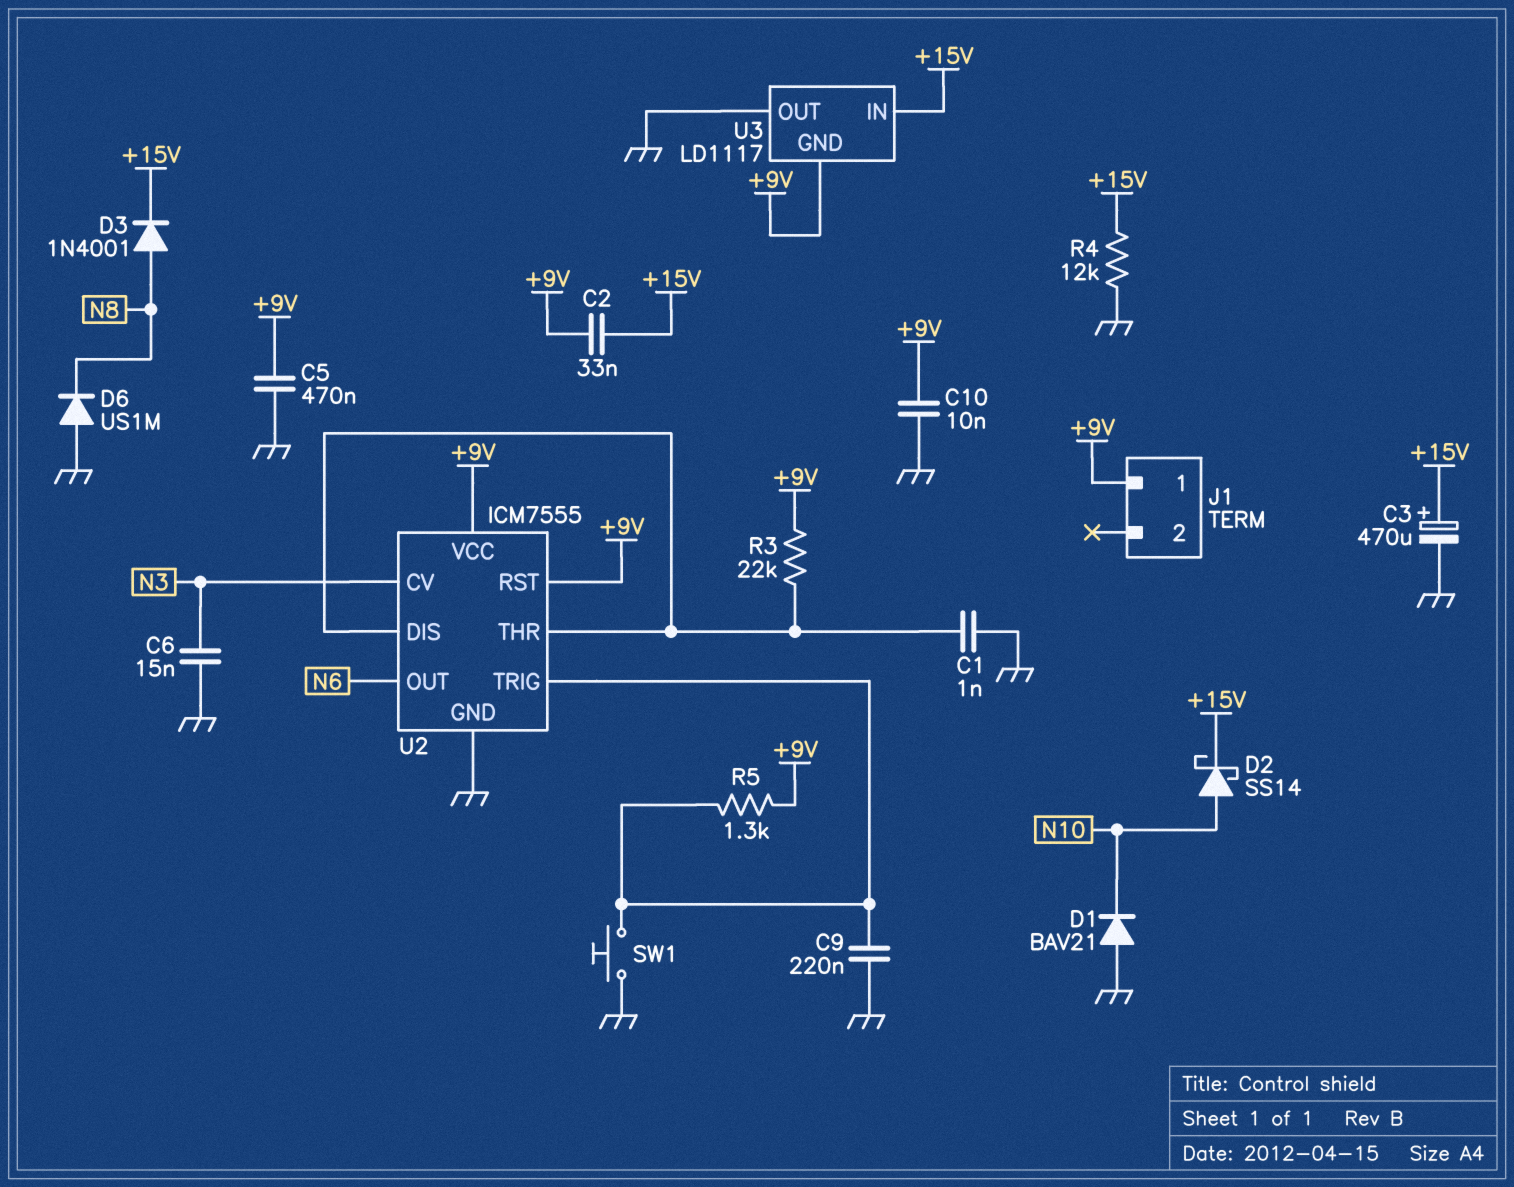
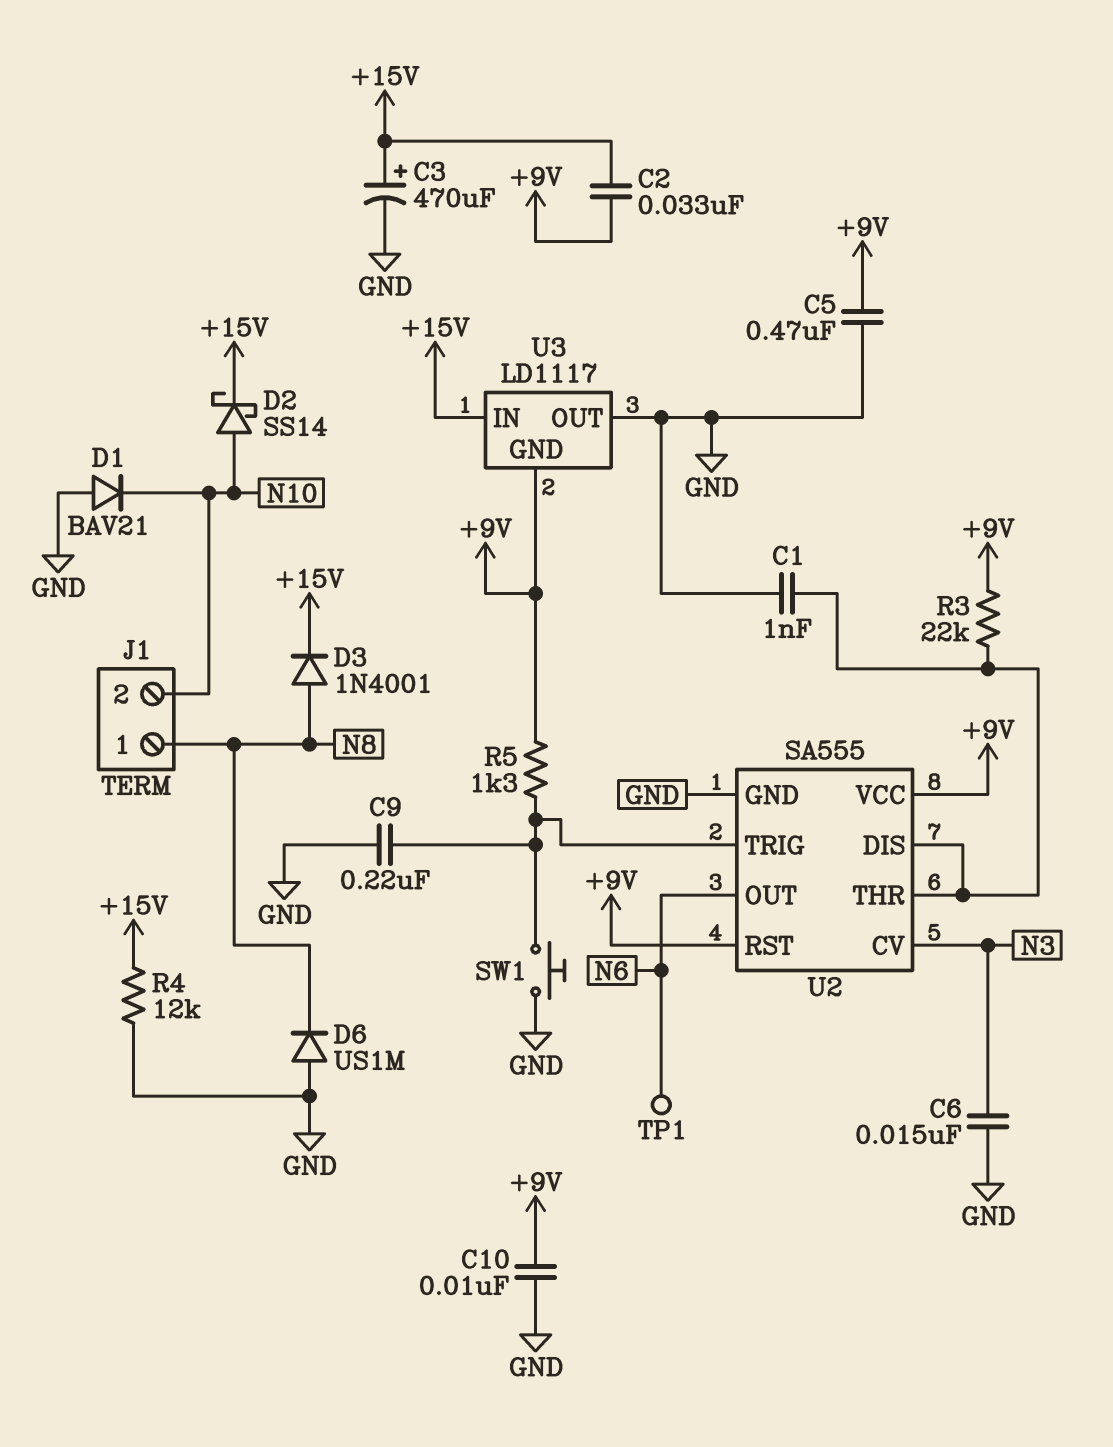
J1 pin 1: +9V -> N8
J1 pin 2: none -> N10
TP1: none -> test point (N6)
U2: ICM7555 -> SA555

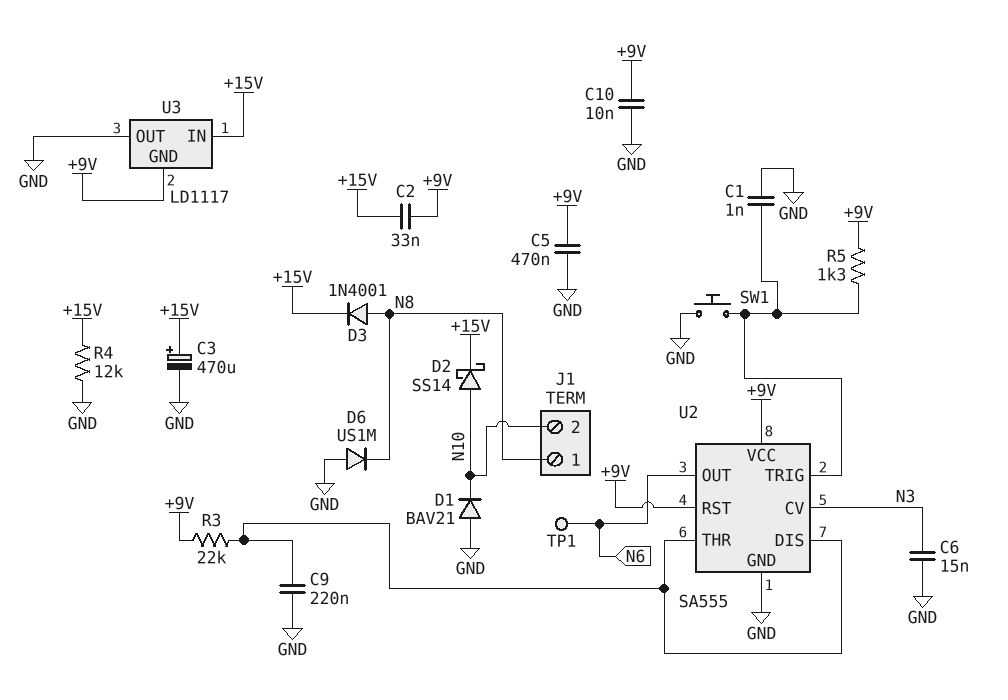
C1: 1nF (GND, U2/DIS) -> 1nF (GND, U2/TRIG)
C9: 220nF (GND, U2/TRIG) -> 220nF (GND, U2/DIS)

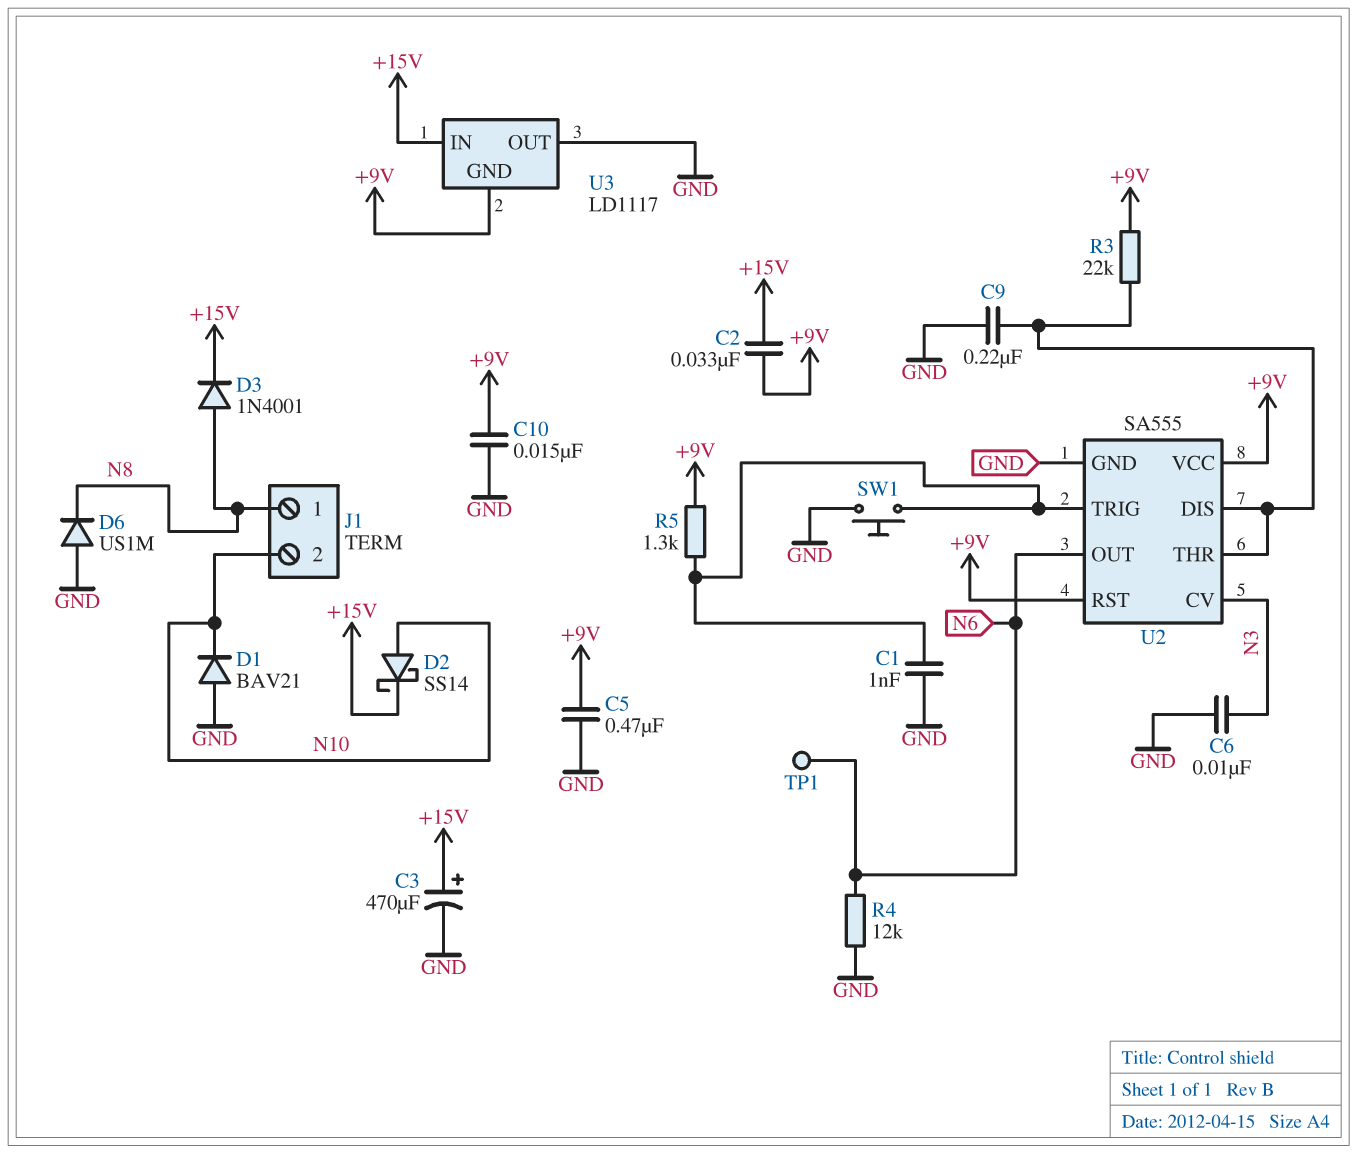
C6: 15nF (GND, N3) -> 10nF (GND, N3)
C10: 10nF (+9V, GND) -> 15nF (+9V, GND)
R4: 12k (+15V, GND) -> 12k (GND, N6)

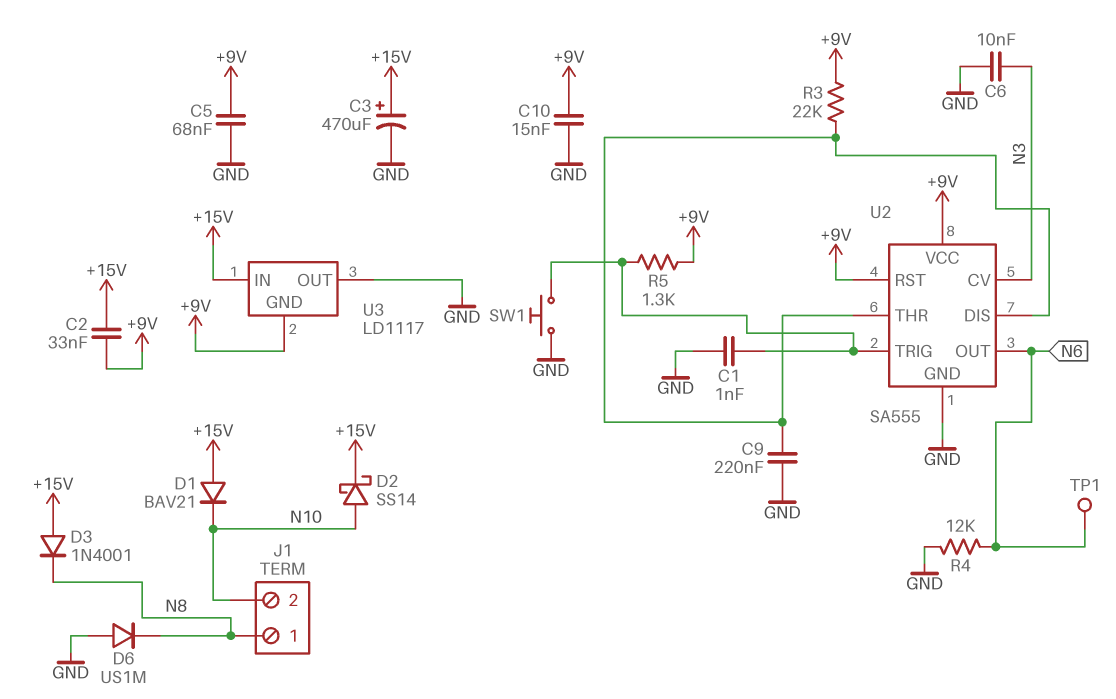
C5: 470nF (+9V, GND) -> 68nF (+9V, GND)
D1: diode BAV21 (A GND, K N10) -> diode BAV21 (A +15V, K N10)
D3: diode 1N4001 (A N8, K +15V) -> diode 1N4001 (A +15V, K N8)

